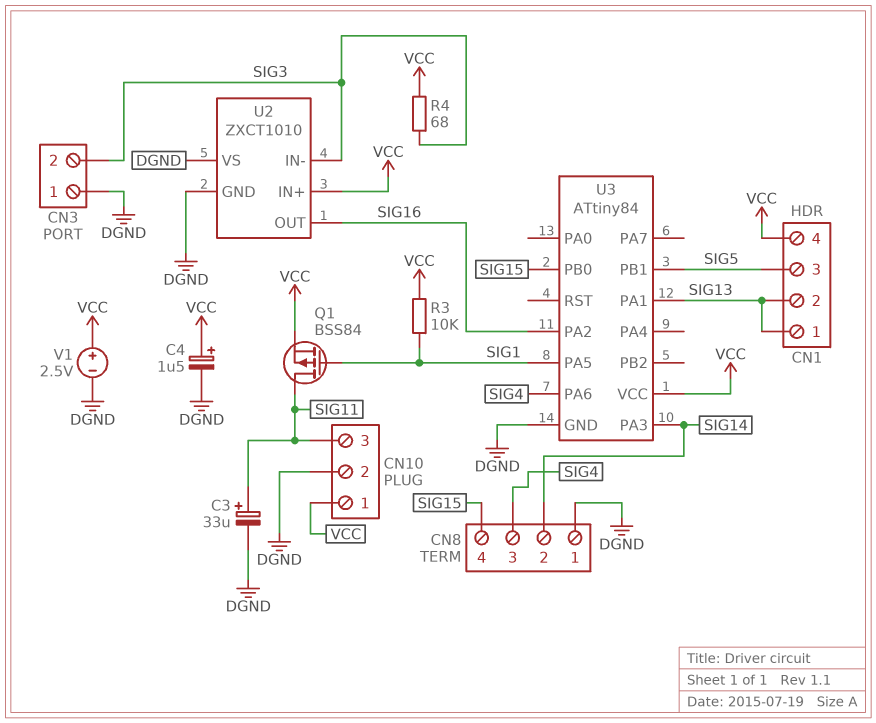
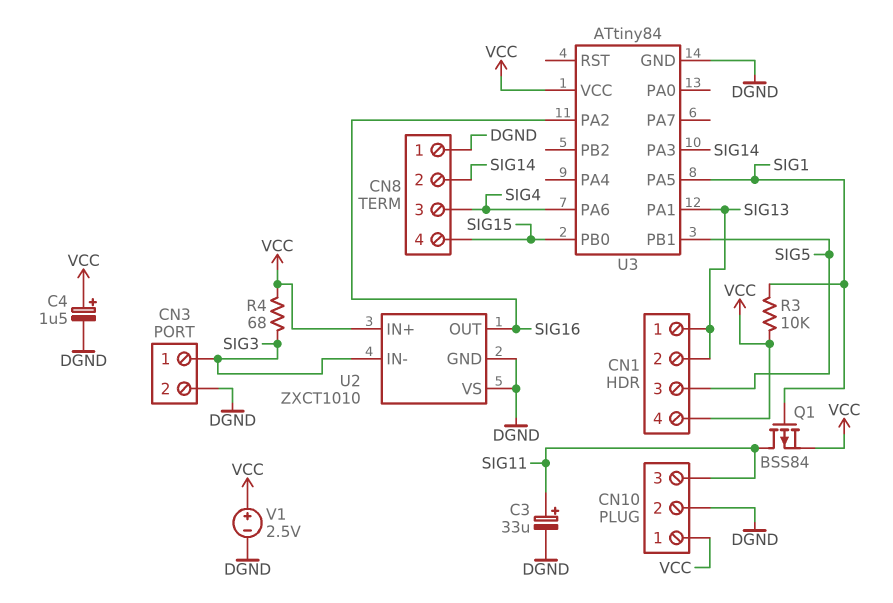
CN3 pin 1: DGND -> SIG3
CN3 pin 2: SIG3 -> DGND

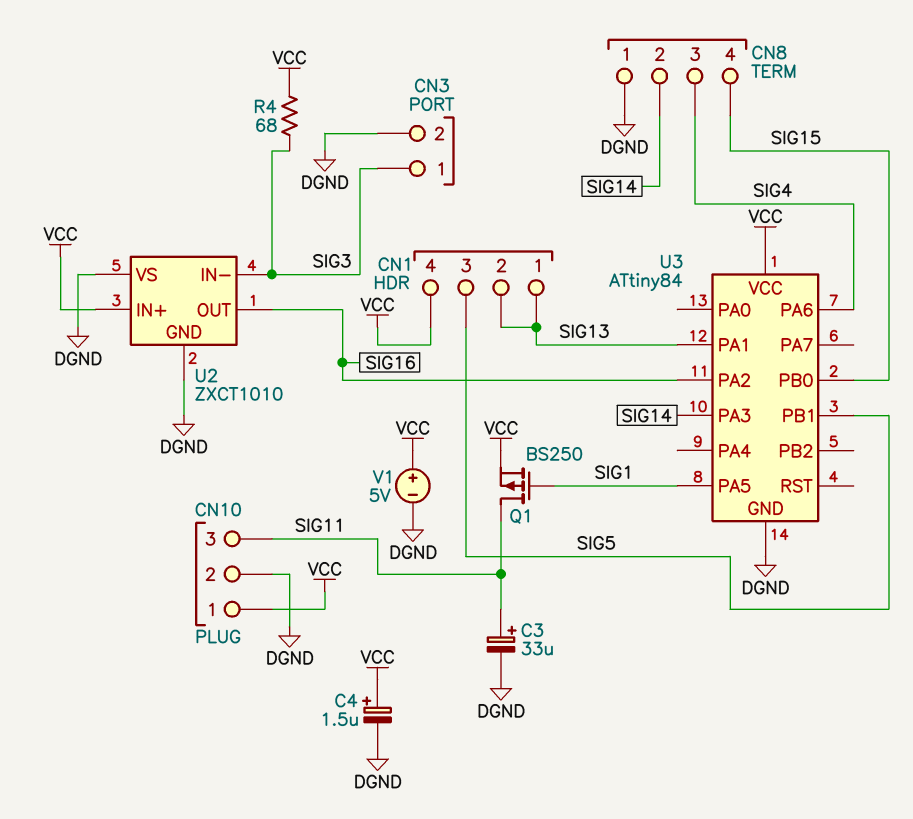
Q1: PMOS BSS84 (G SIG1, D SIG11, S VCC) -> PMOS BS250 (G SIG1, D SIG11, S VCC)
R3: 10k (SIG1, VCC) -> none
V1: 2.5V (plus VCC, minus DGND) -> 5V (plus VCC, minus DGND)

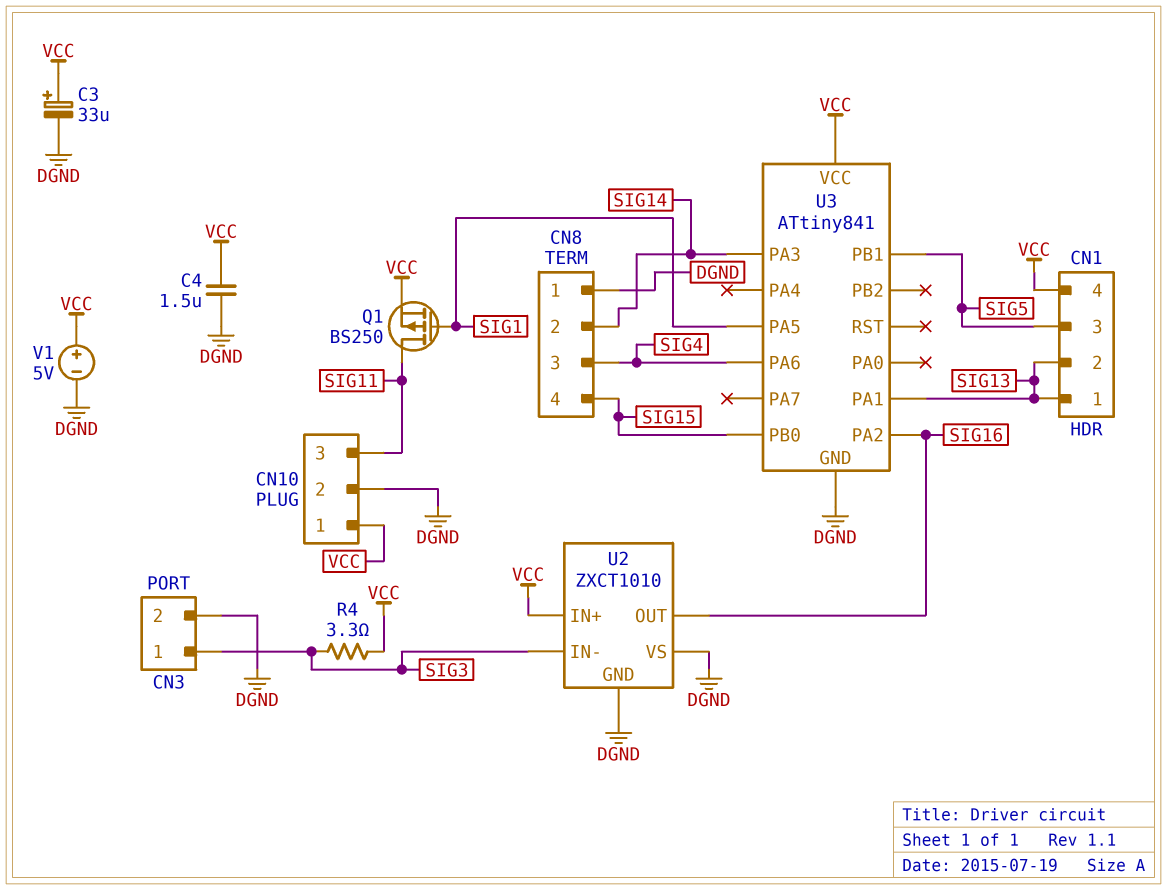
C3: 33uF (plus SIG11, minus DGND) -> 33uF (plus VCC, minus DGND)
C4: 1.5uF (plus VCC, minus DGND) -> 1.5uF (DGND, VCC)
R4: 68 (SIG3, VCC) -> 3.3 (SIG3, VCC)
U3: ATtiny84 -> ATtiny841

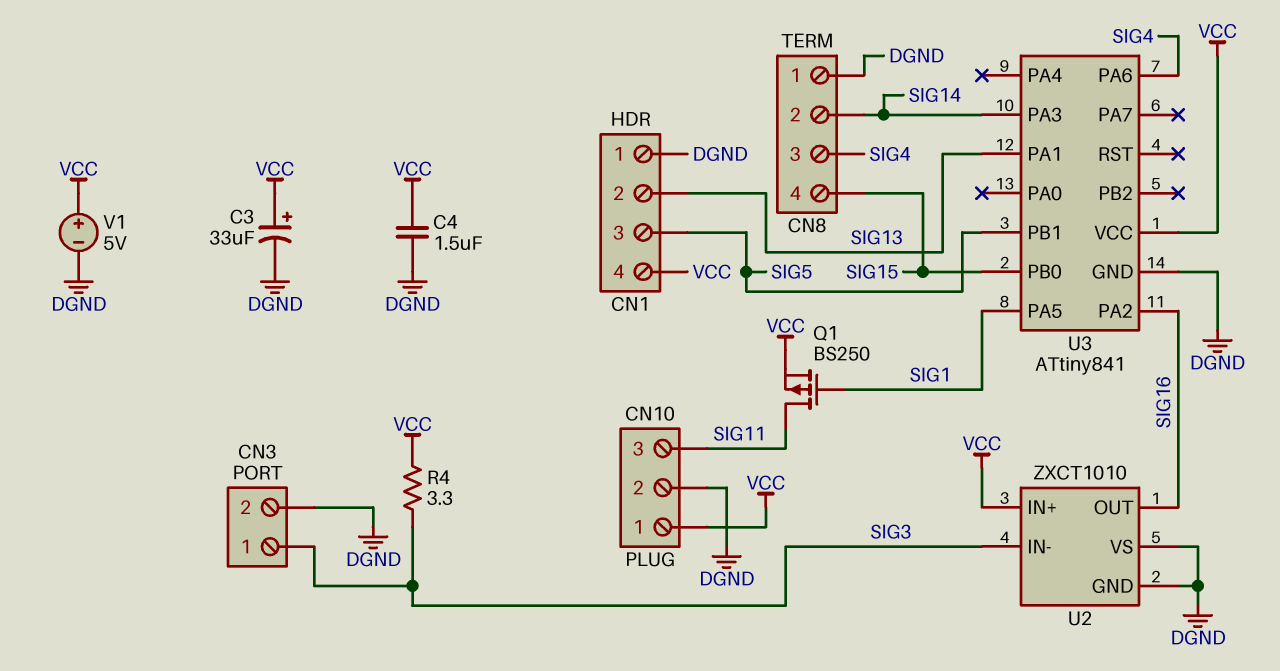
CN1 pin 1: SIG13 -> DGND

